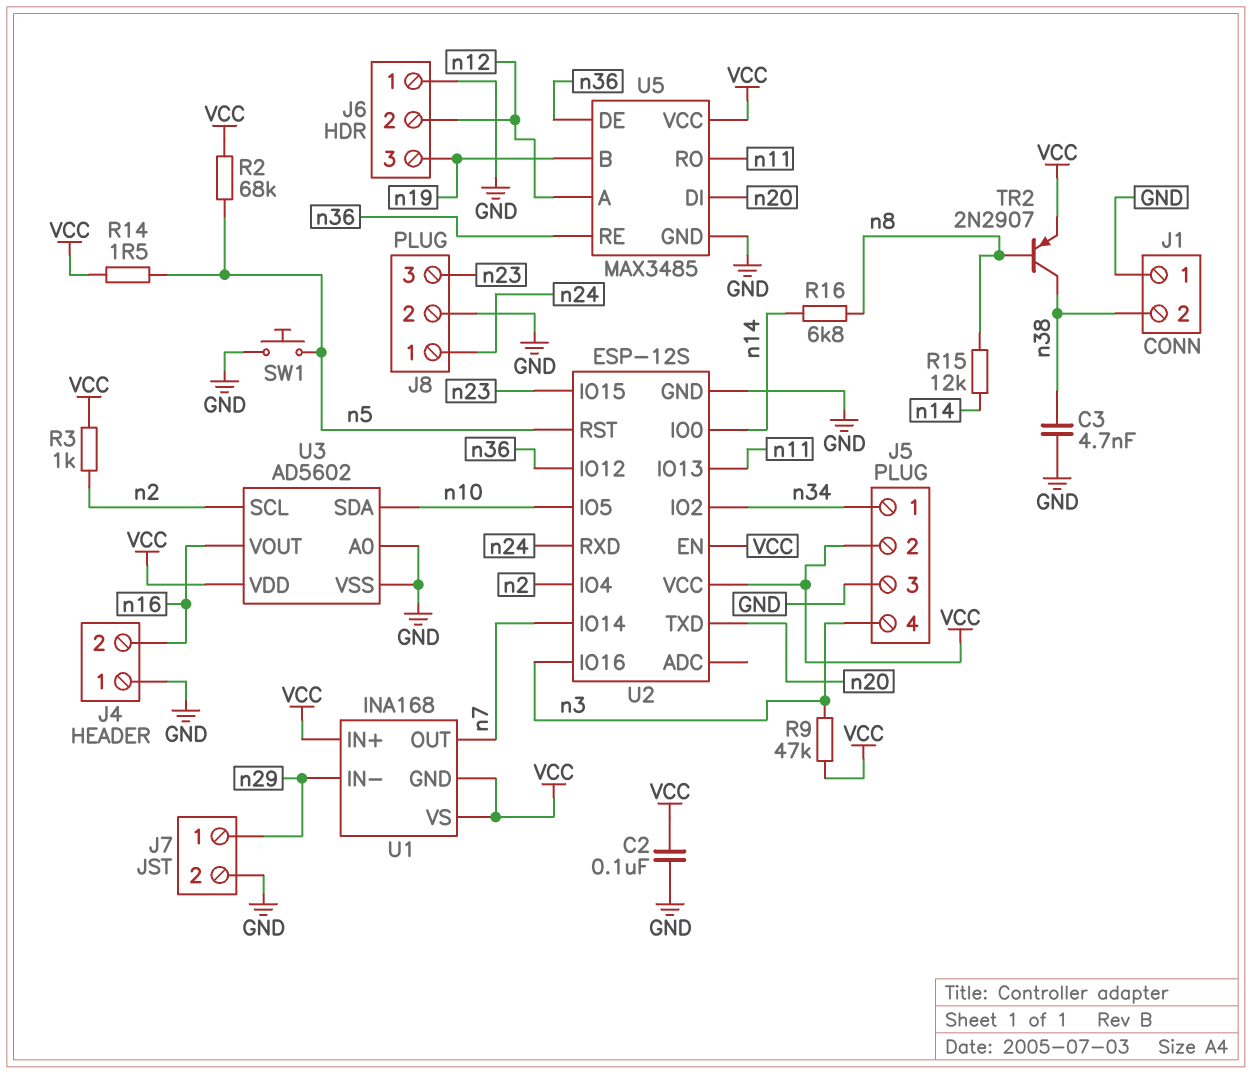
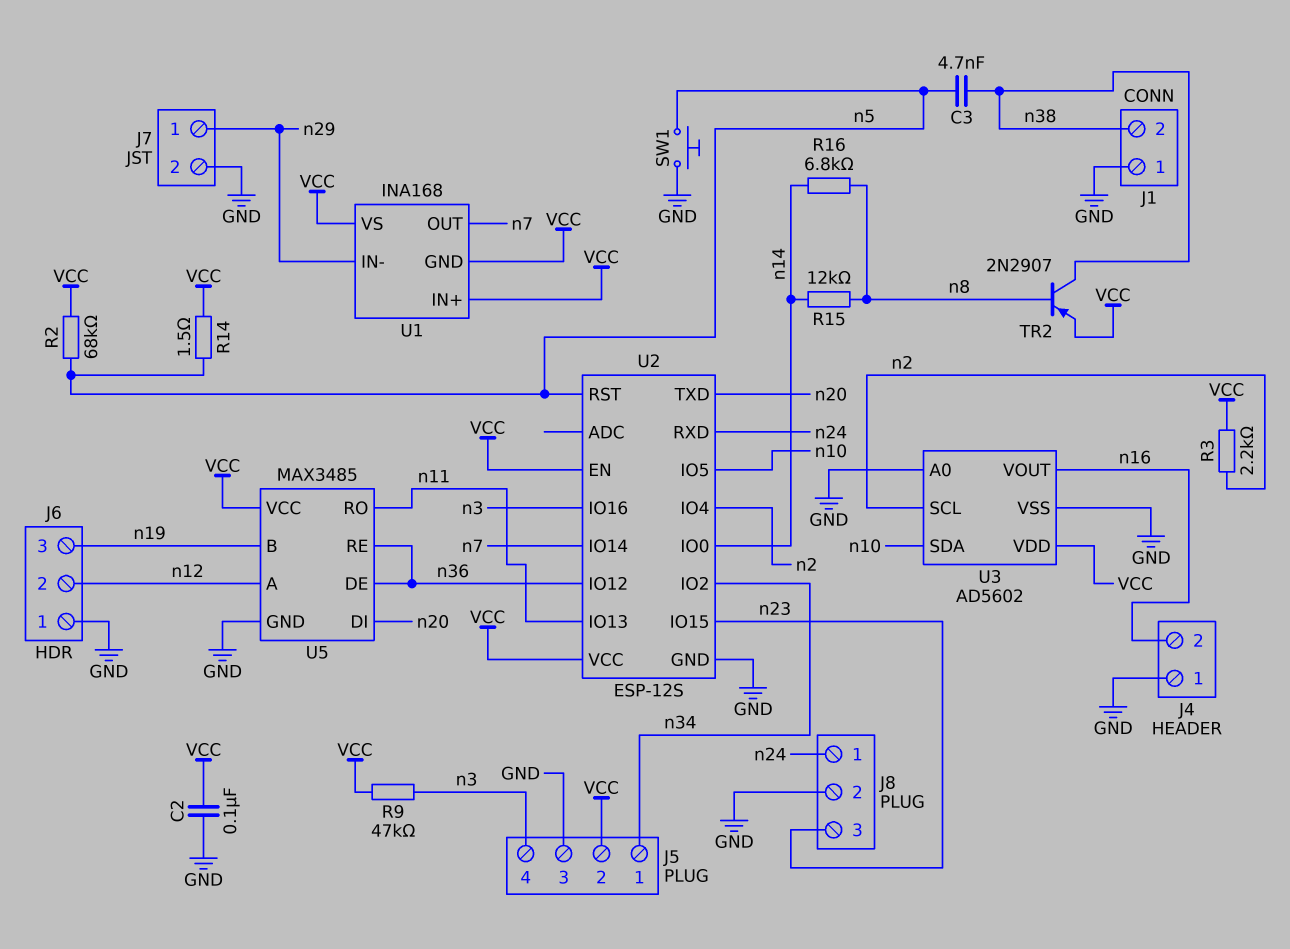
C3: 4.7nF (GND, n38) -> 4.7nF (n5, n38)
R3: 1k (VCC, n2) -> 2.2k (VCC, n2)

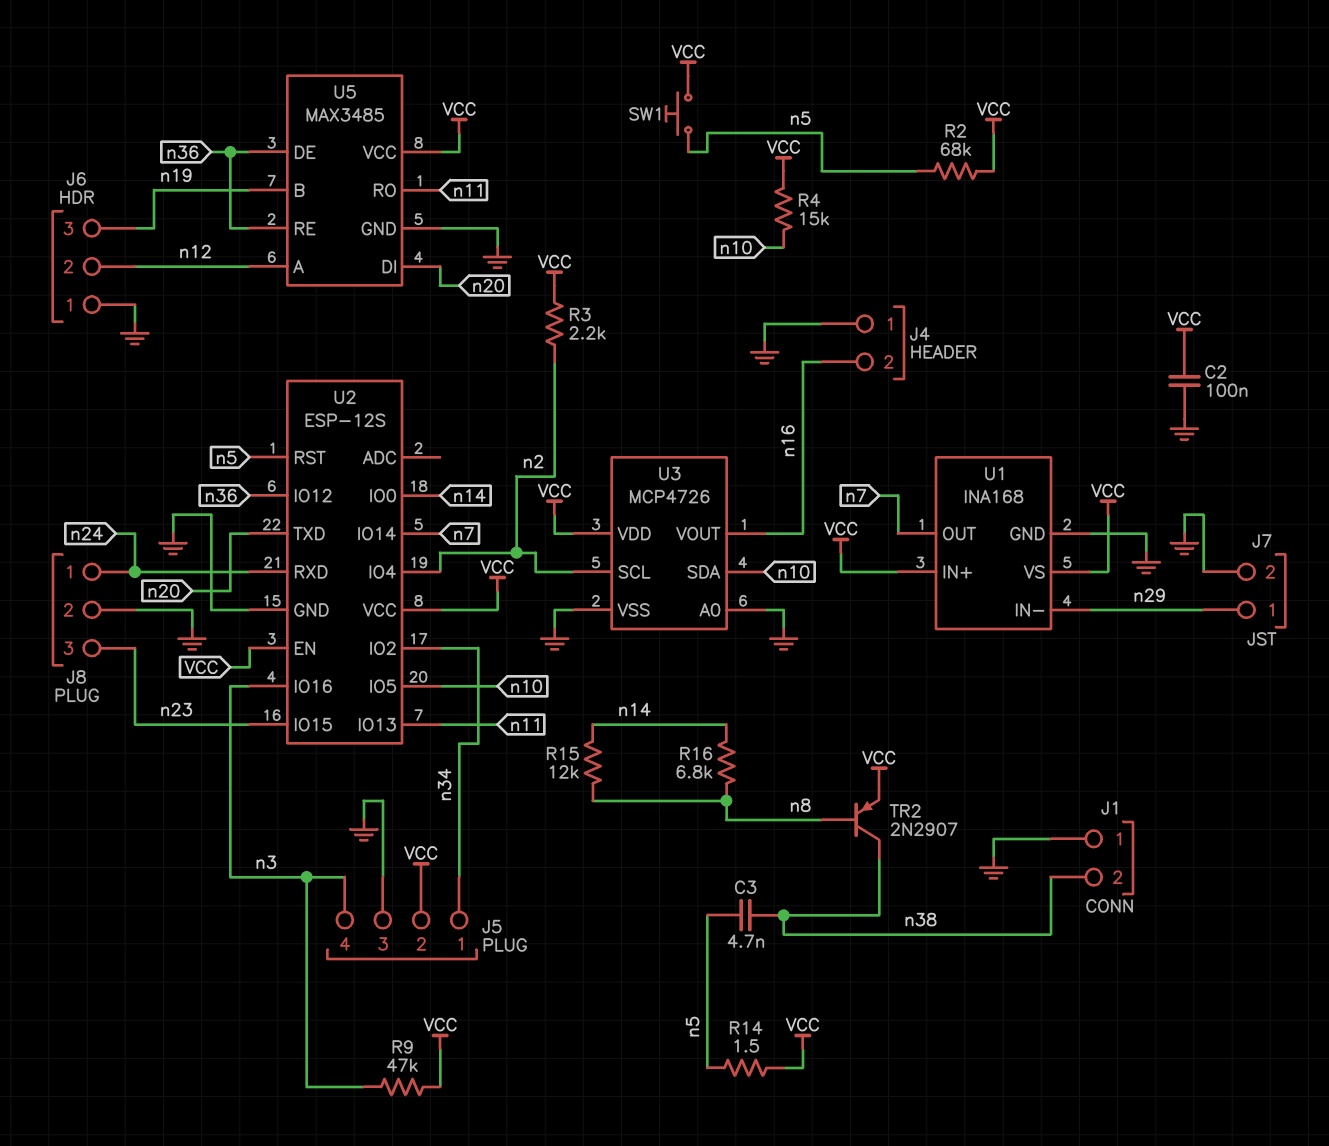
R4: none -> 15k (VCC, n10)
SW1: button (GND, n5) -> button (VCC, n5)
U1 pin GND: VCC -> GND
U3: AD5602 -> MCP4726

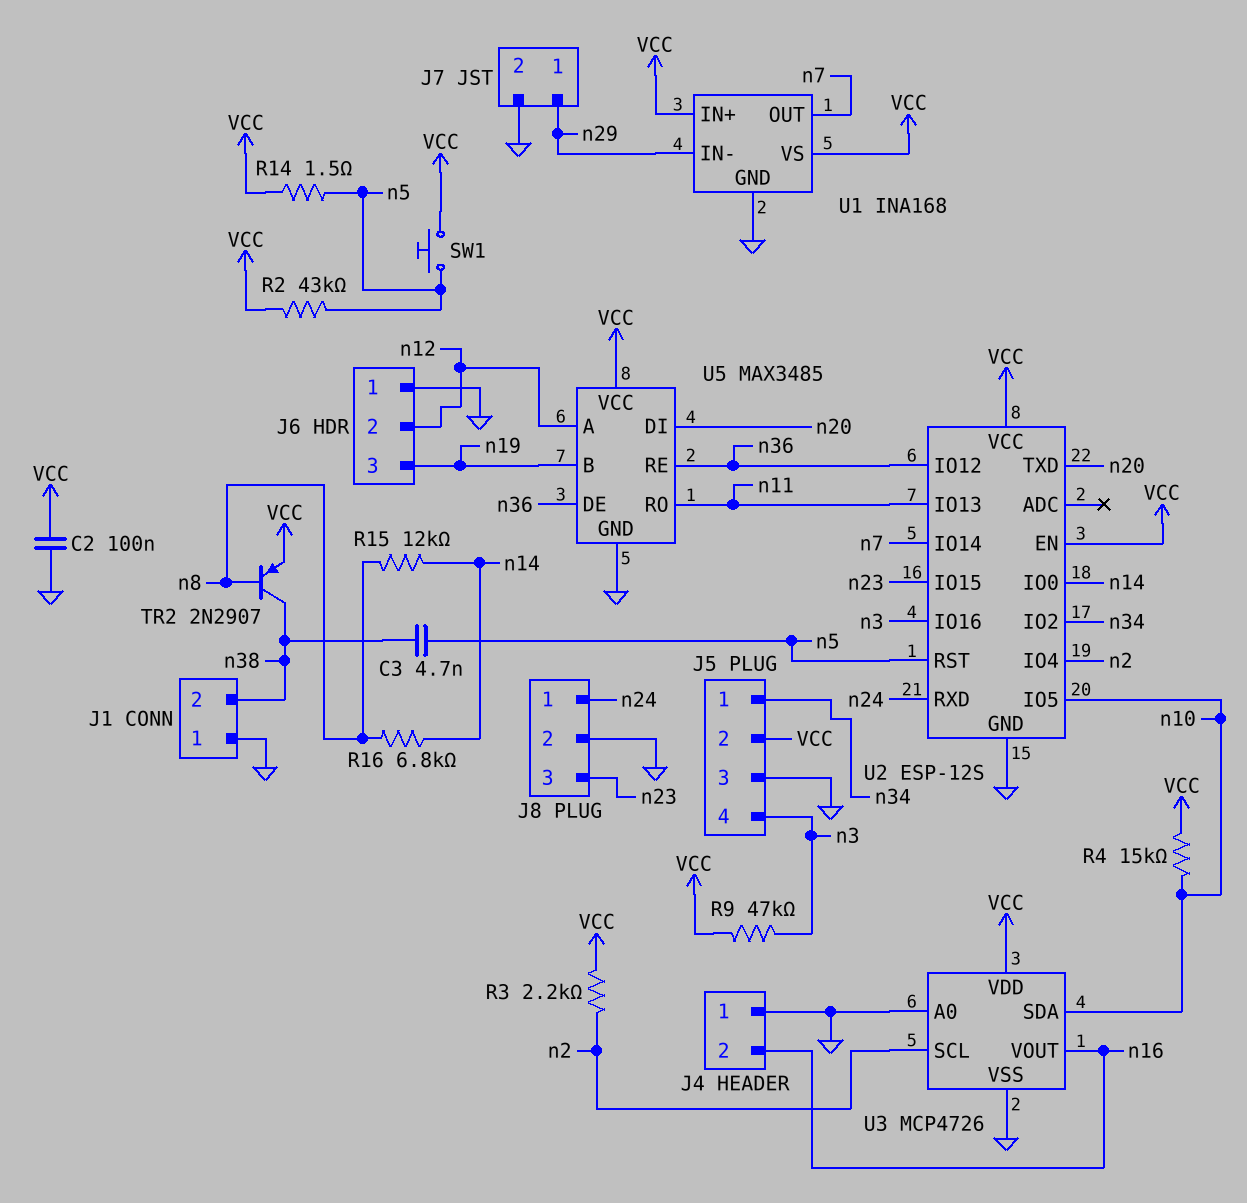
R2: 68k (VCC, n5) -> 43k (VCC, n5)

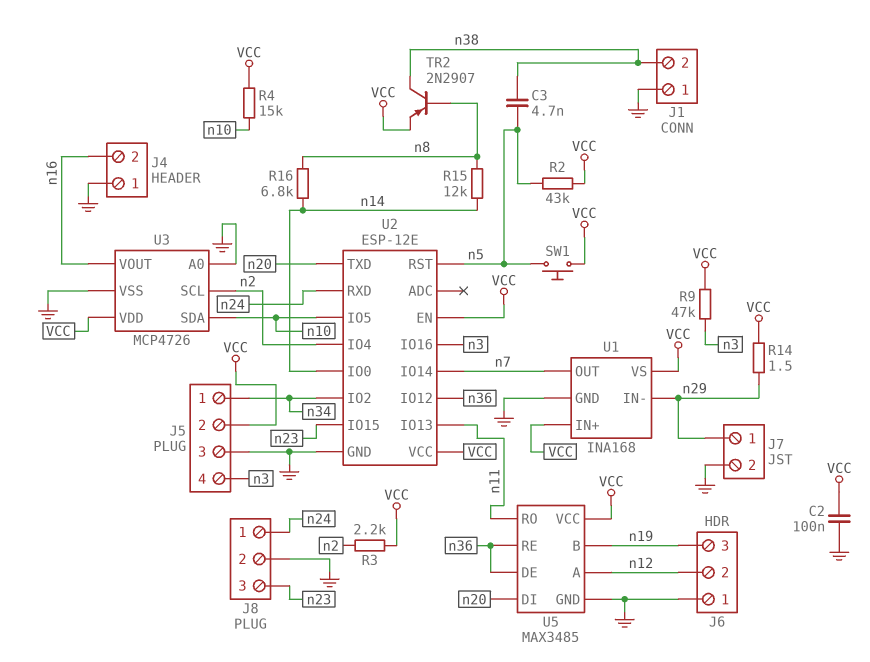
R14: 1.5 (VCC, n5) -> 1.5 (VCC, n29)
U2: ESP-12S -> ESP-12E

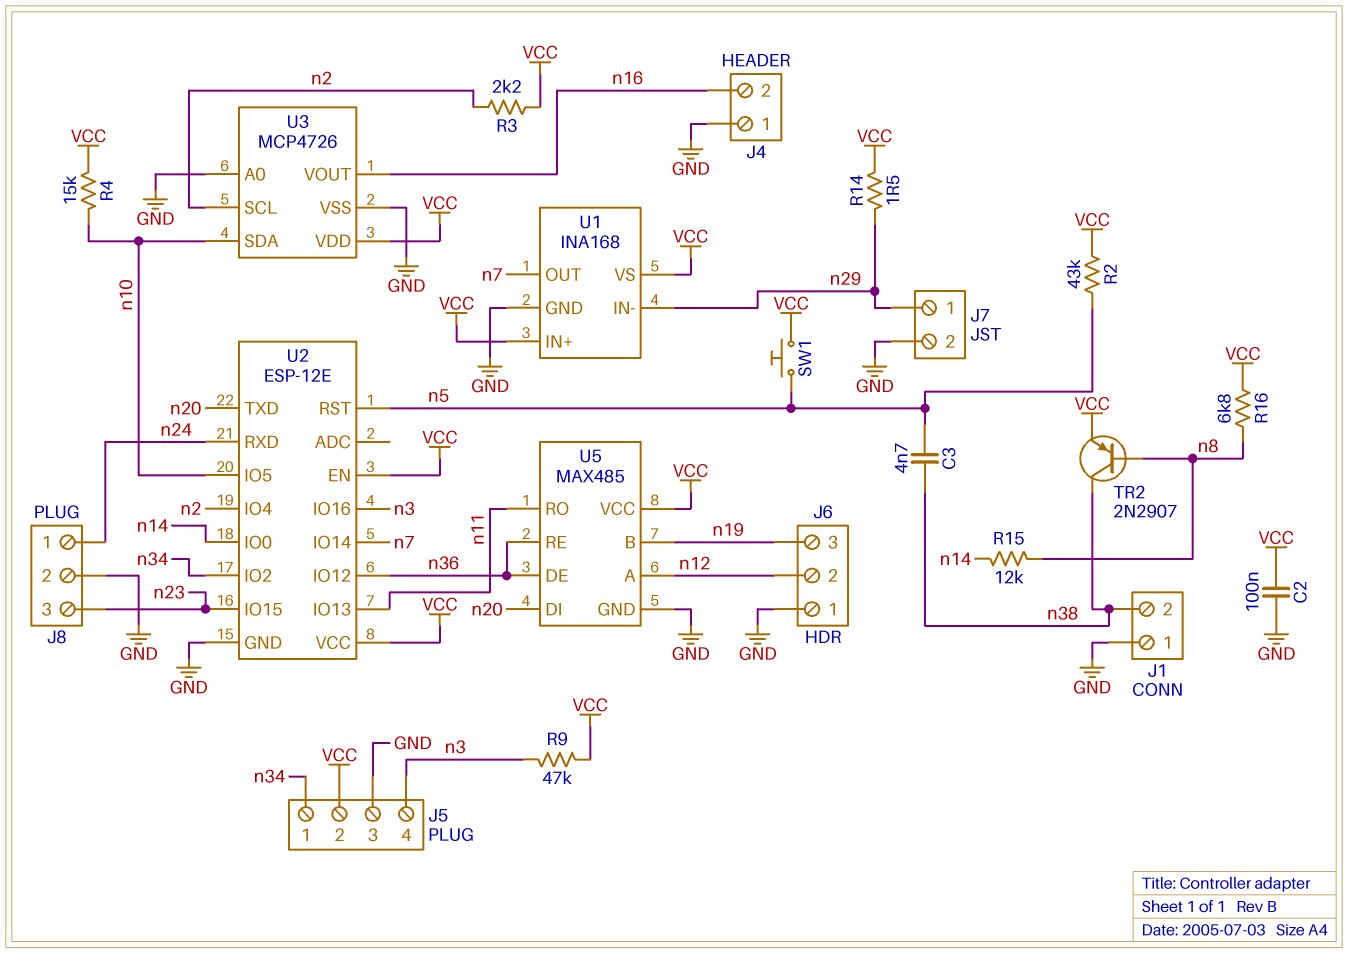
R16: 6.8k (n8, n14) -> 6.8k (VCC, n8)
U5: MAX3485 -> MAX485

